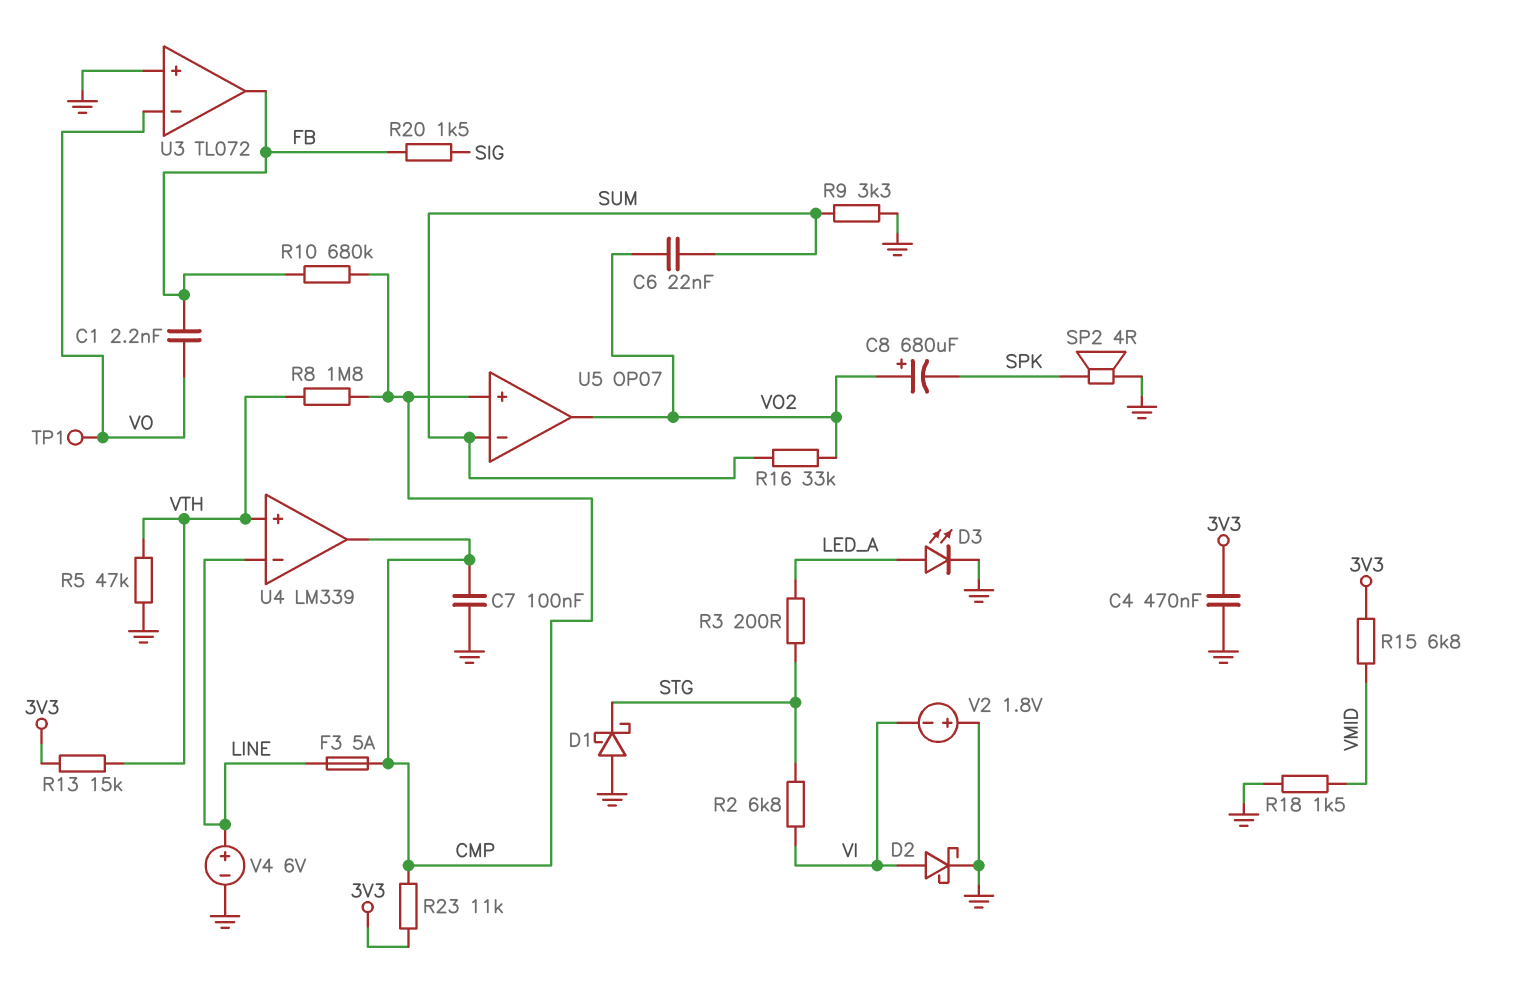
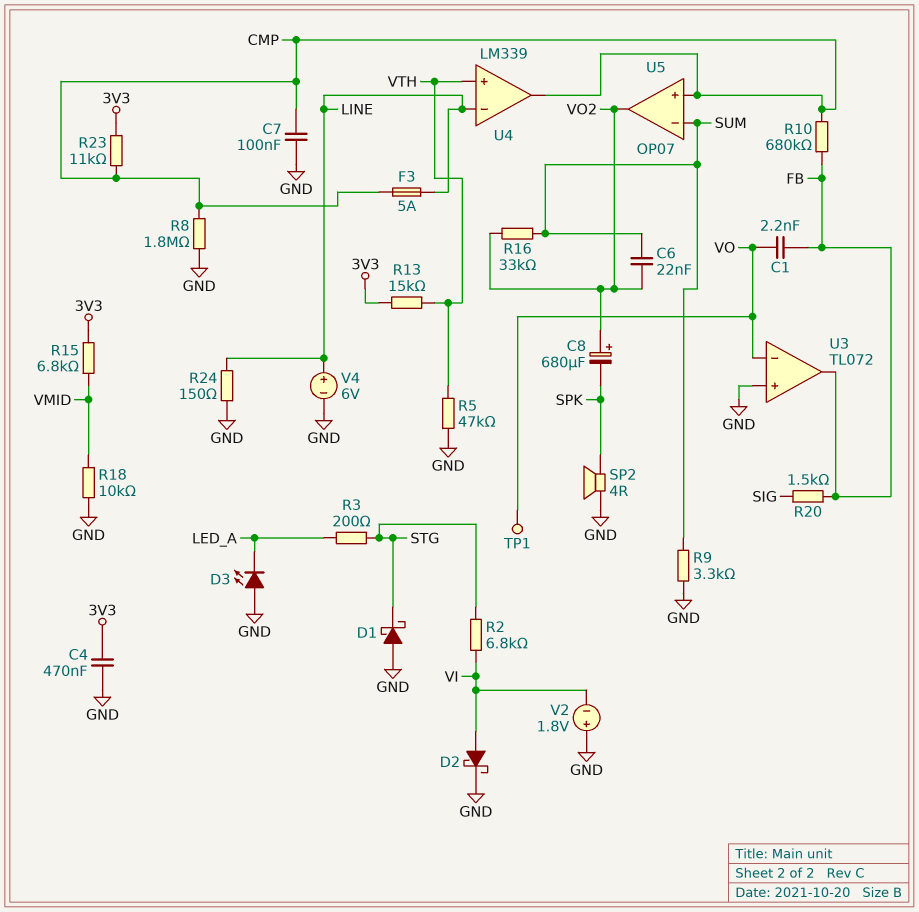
D3: LED (A LED_A, K GND) -> LED (A GND, K LED_A)
R8: 1.8M (CMP, VTH) -> 1.8M (CMP, GND)
R18: 1.5k (GND, VMID) -> 10k (GND, VMID)
R24: none -> 150 (GND, LINE)

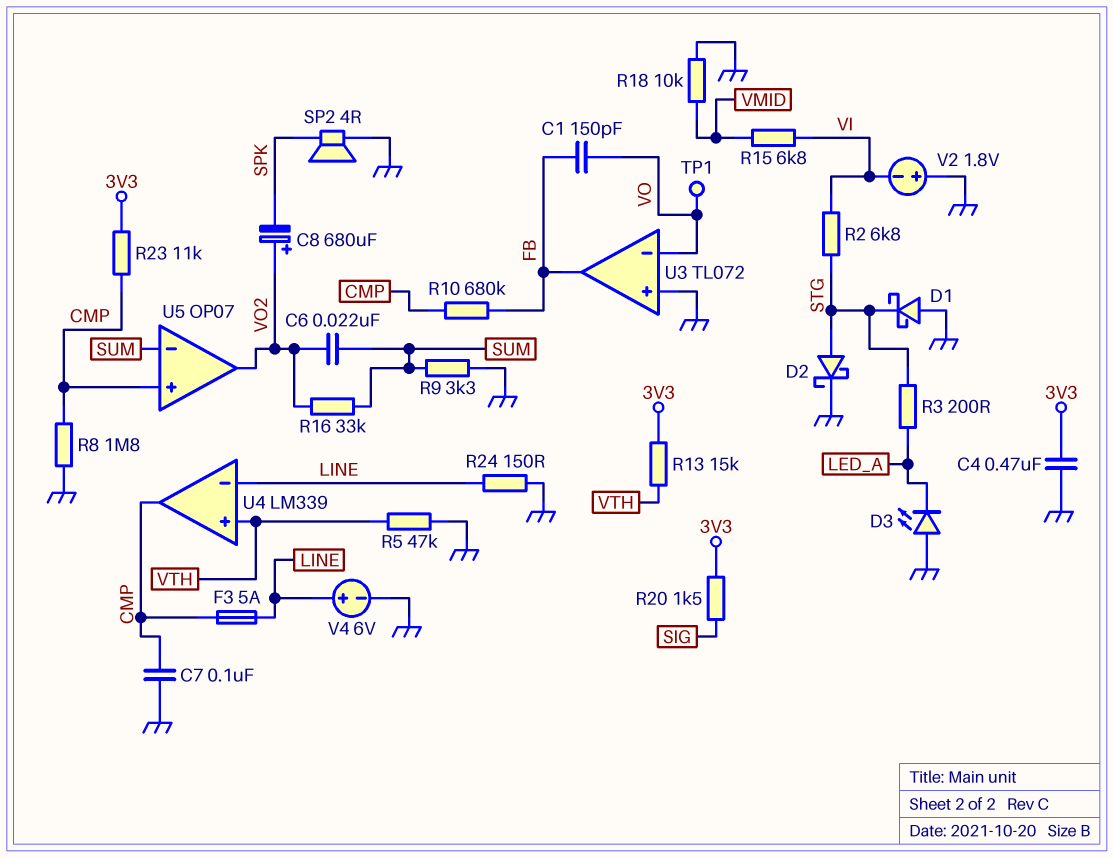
C1: 2.2nF (FB, VO) -> 150pF (FB, VO)
D2: schottky (A VI, K GND) -> schottky (A STG, K GND)
R15: 6.8k (3V3, VMID) -> 6.8k (VI, VMID)
R20: 1.5k (FB, SIG) -> 1.5k (3V3, SIG)

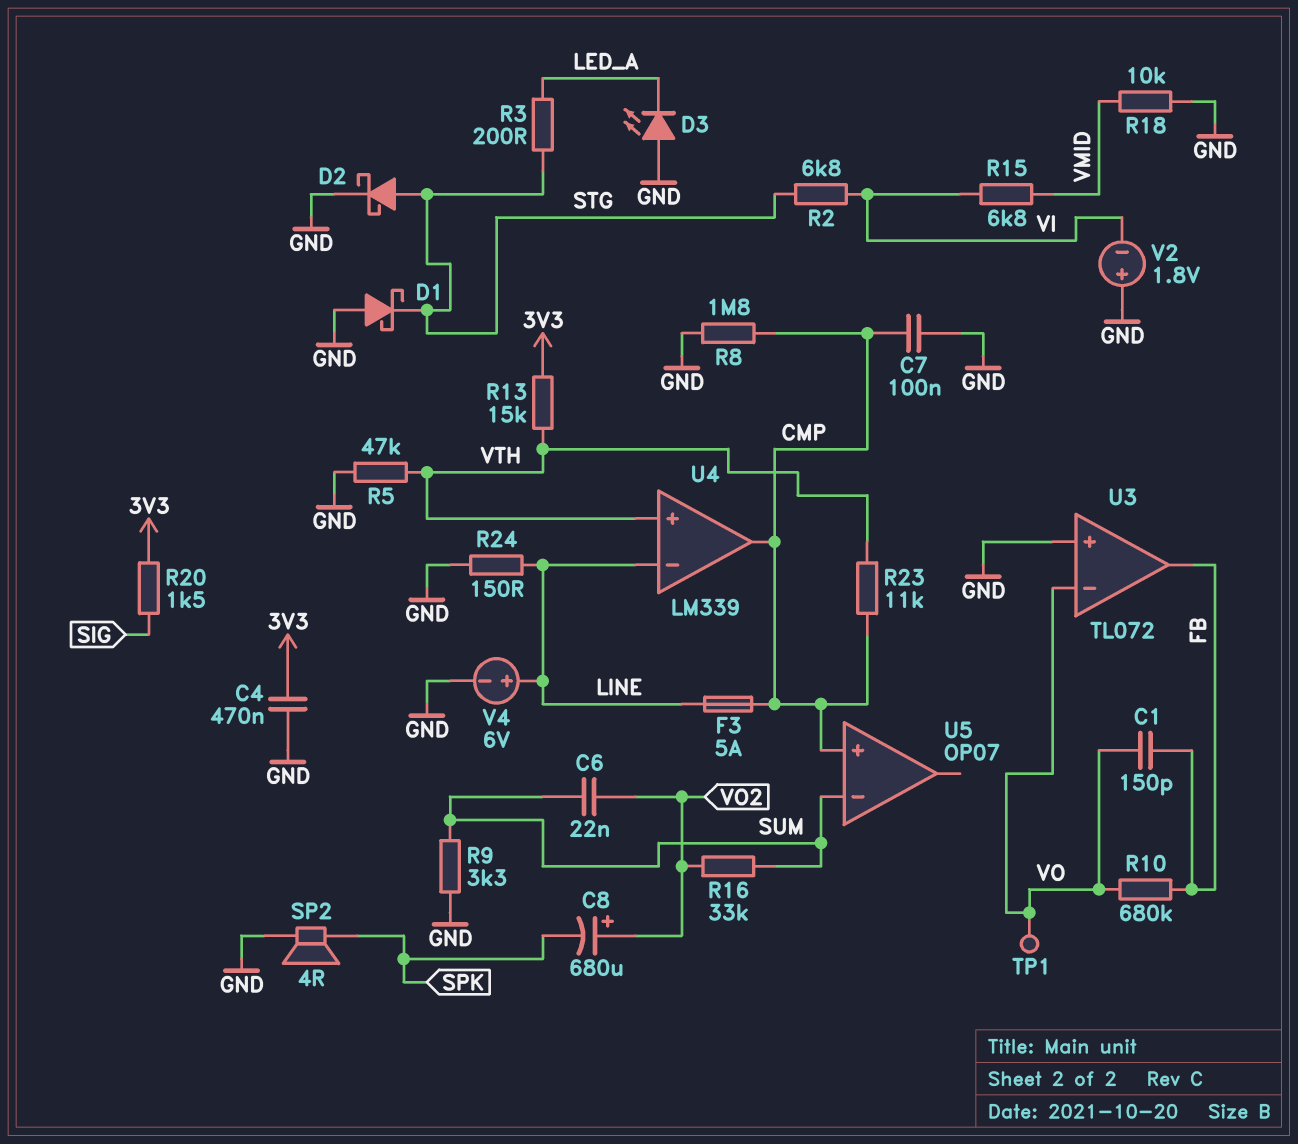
R10: 680k (CMP, FB) -> 680k (FB, VO)
R23: 11k (3V3, CMP) -> 11k (CMP, VTH)
U5 pin out: VO2 -> none

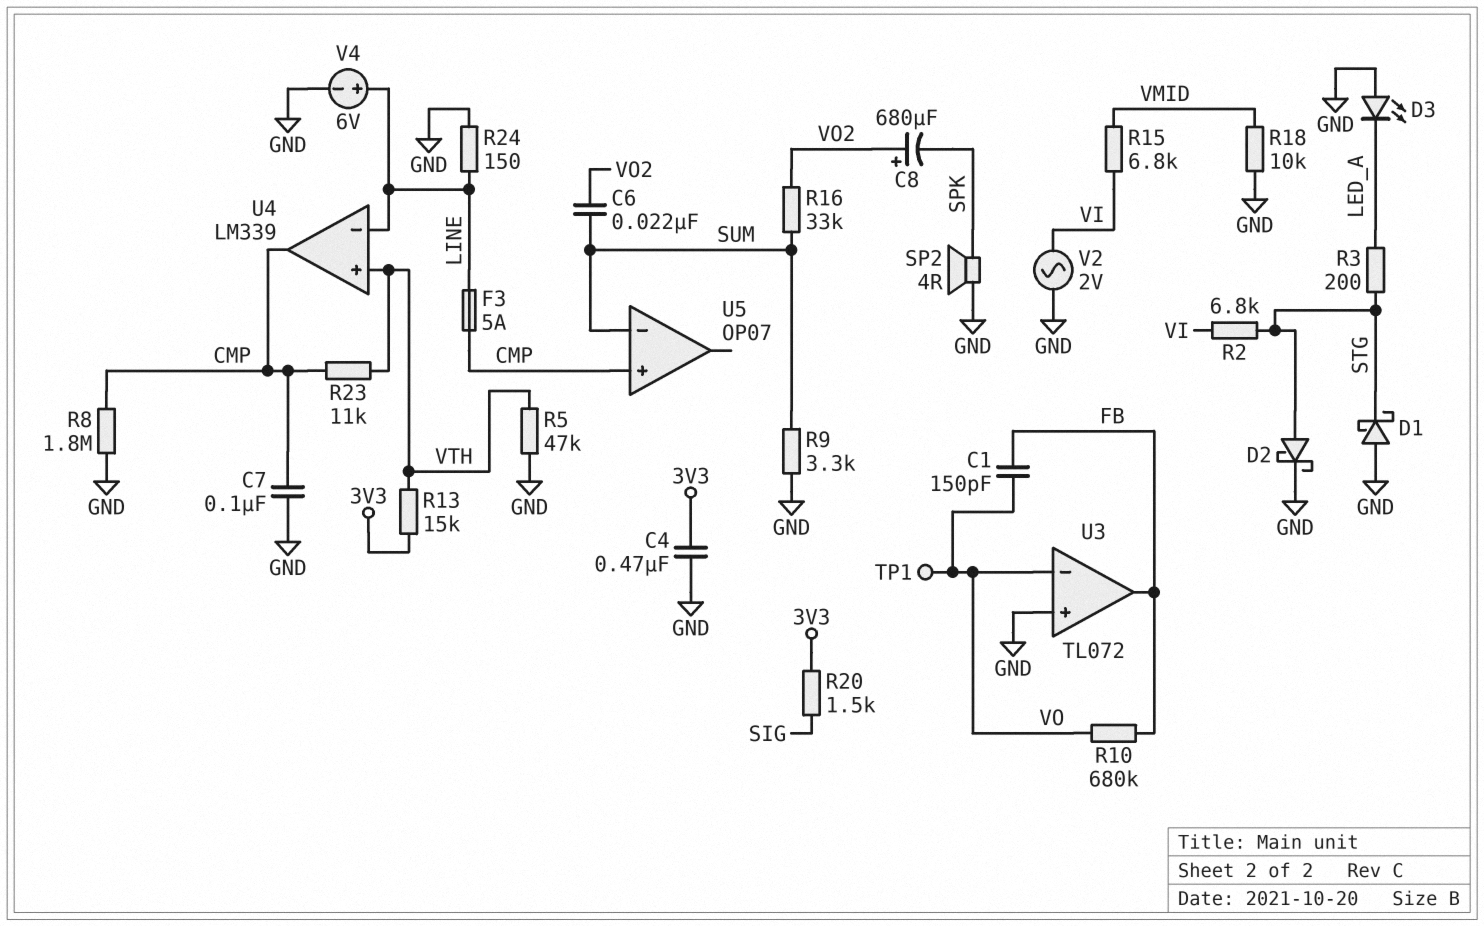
V2: 1.8V (plus GND, minus VI) -> AC 2V (GND, VI)

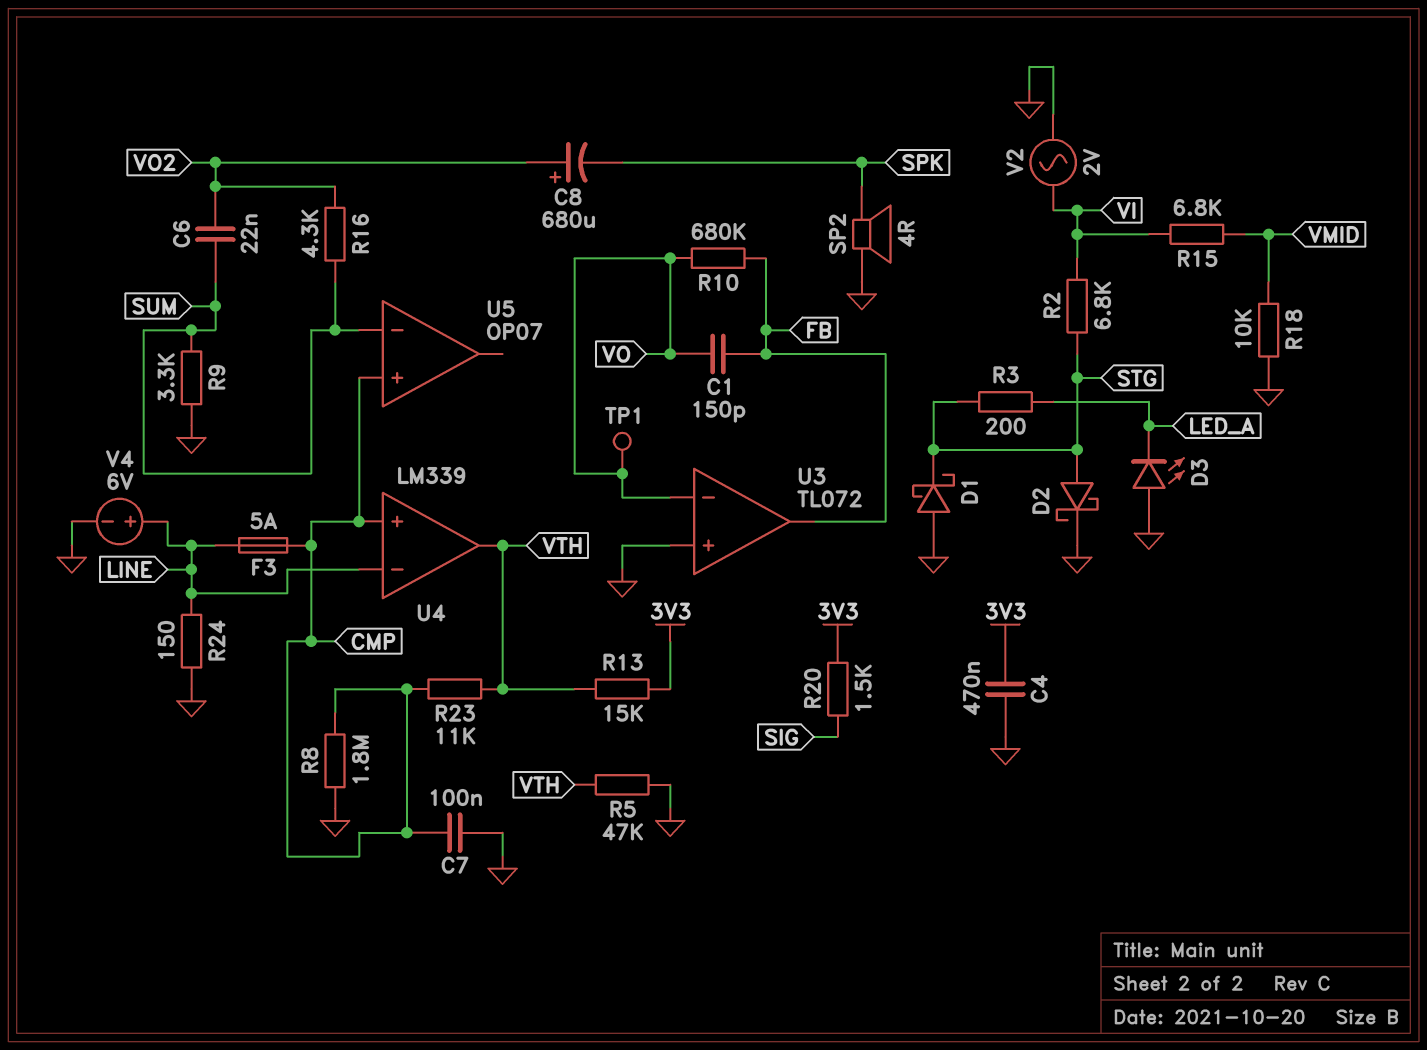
R16: 33k (SUM, VO2) -> 4.3k (SUM, VO2)
U4 pin in+: VTH -> CMP
U4 pin out: CMP -> VTH

